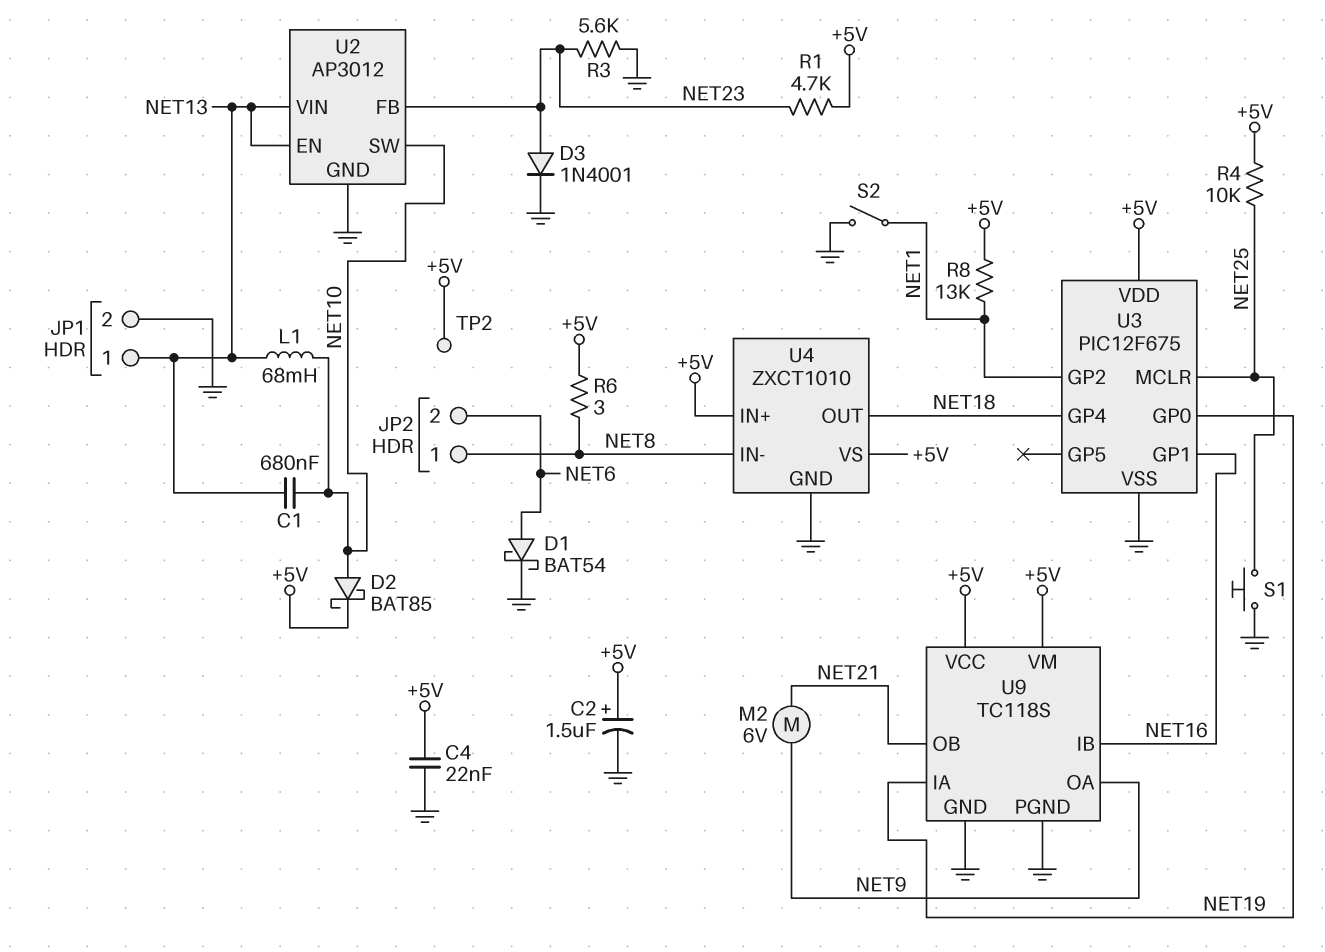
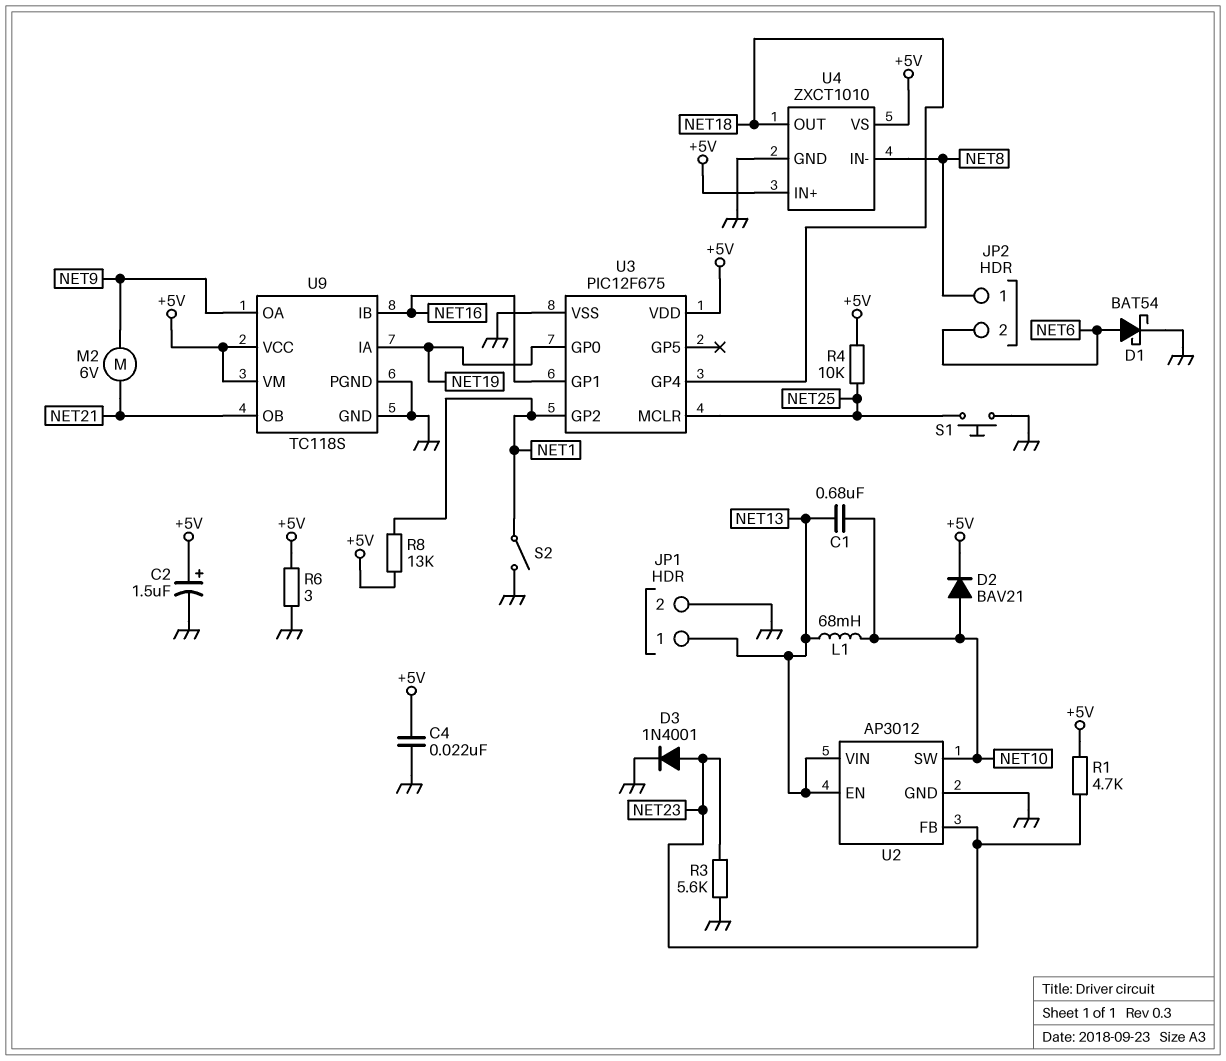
D2: schottky BAT85 (A NET10, K +5V) -> diode BAV21 (A NET10, K +5V)
R6: 3 (+5V, NET8) -> 3 (+5V, GND)
TP2: test point (+5V) -> none

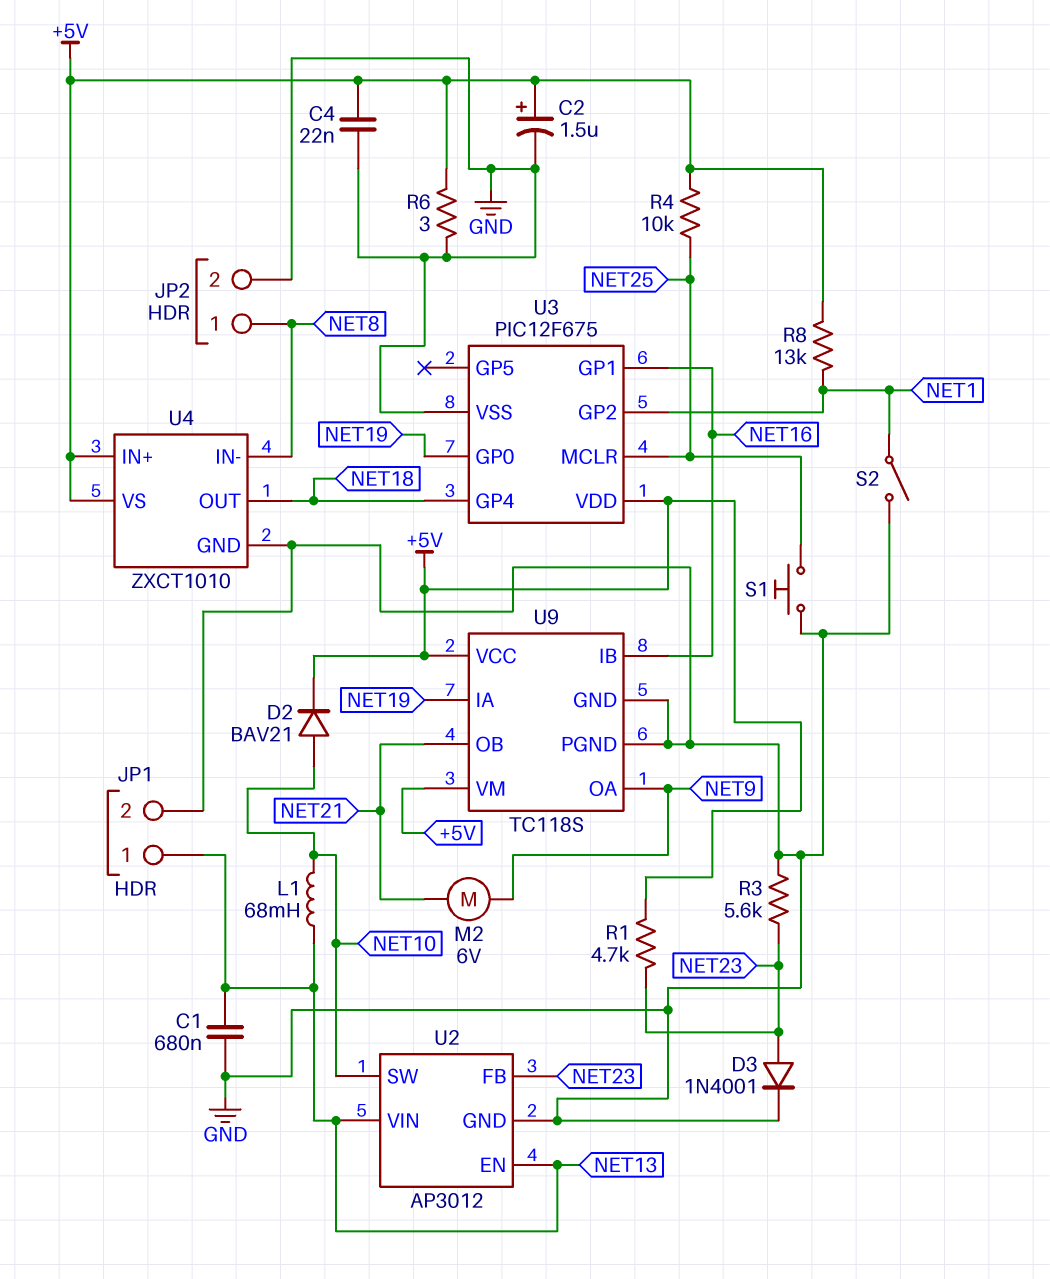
C1: 680nF (NET10, NET13) -> 680nF (GND, NET13)
D1: schottky BAT54 (A NET6, K GND) -> none
JP2 pin 2: NET6 -> GND

